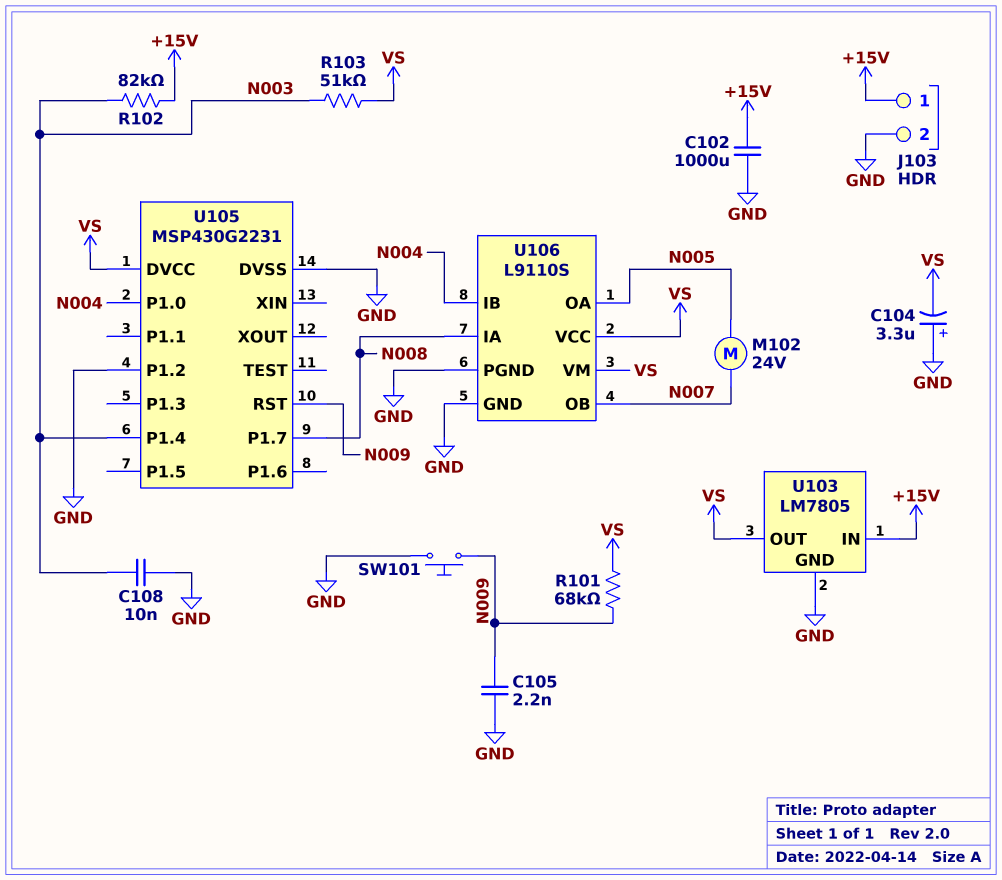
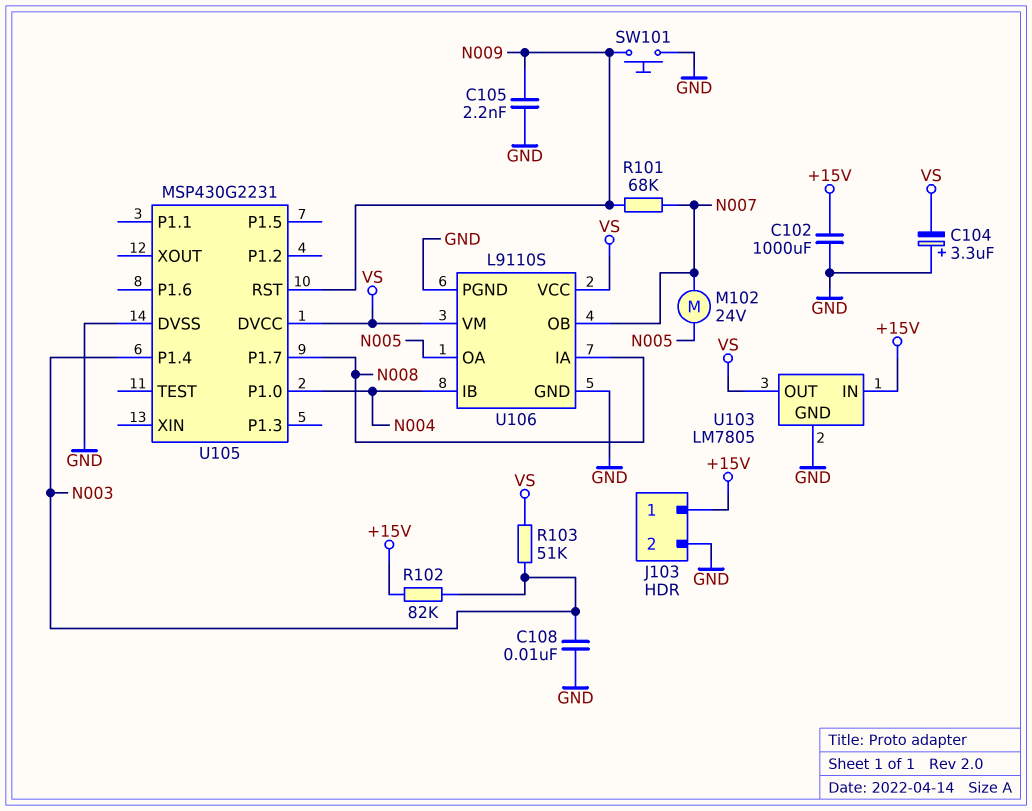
R101: 68k (N009, VS) -> 68k (N007, N009)
U105 pin P1.2: GND -> none

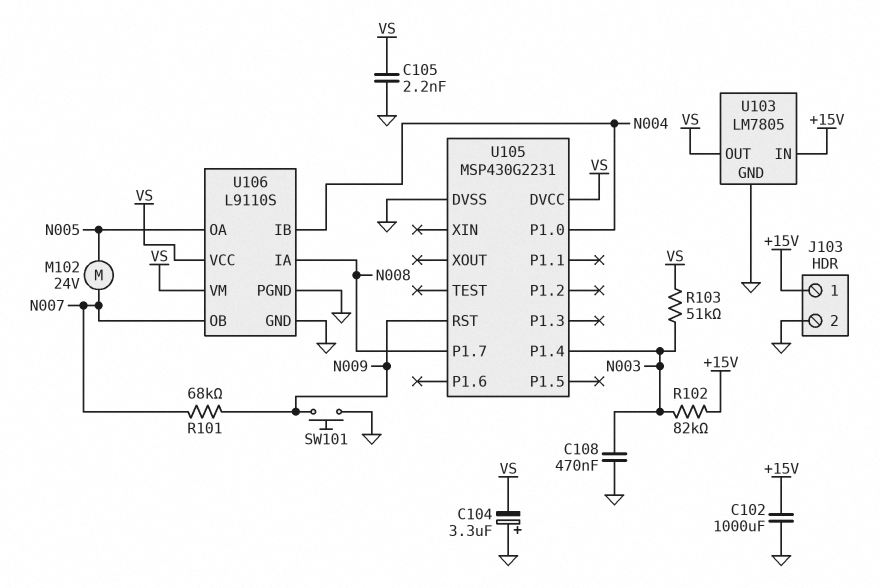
C105: 2.2nF (GND, N009) -> 2.2nF (GND, VS)
C108: 10nF (GND, N003) -> 470nF (GND, N003)

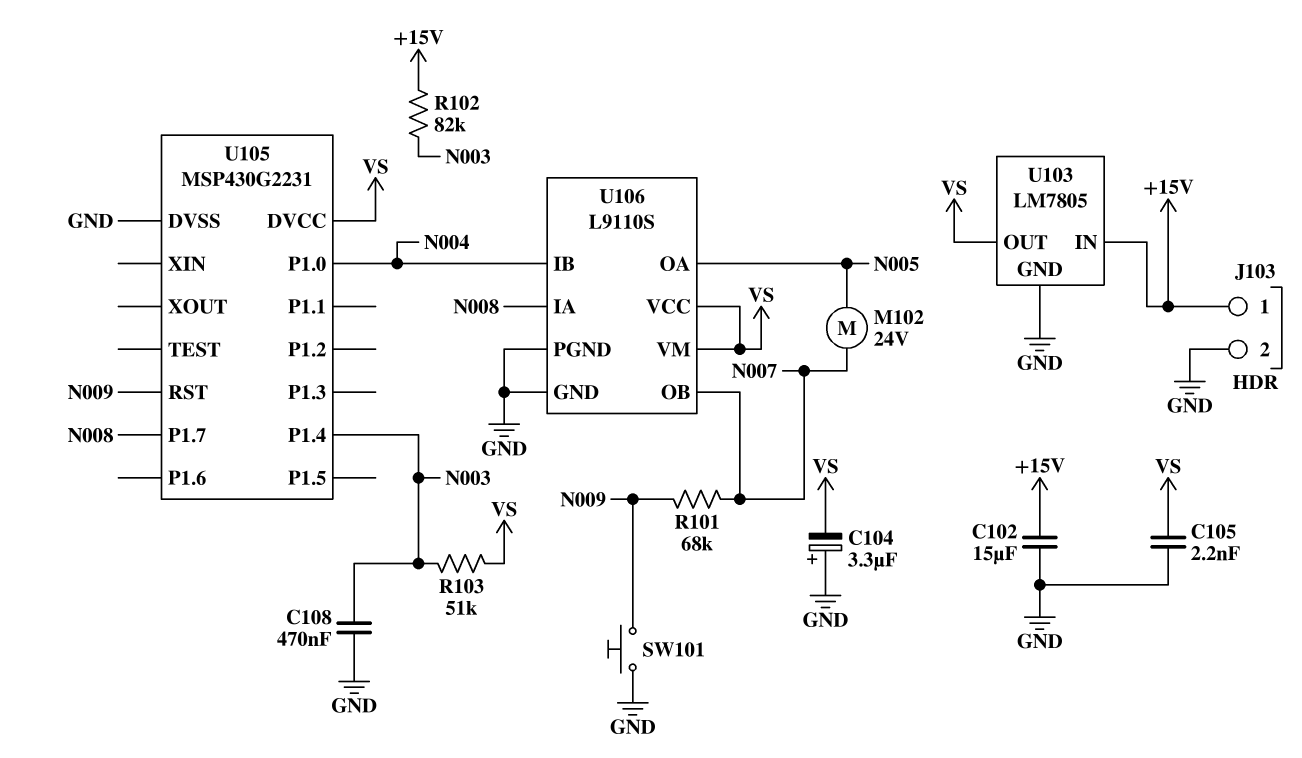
C102: 1000uF (+15V, GND) -> 15uF (+15V, GND)

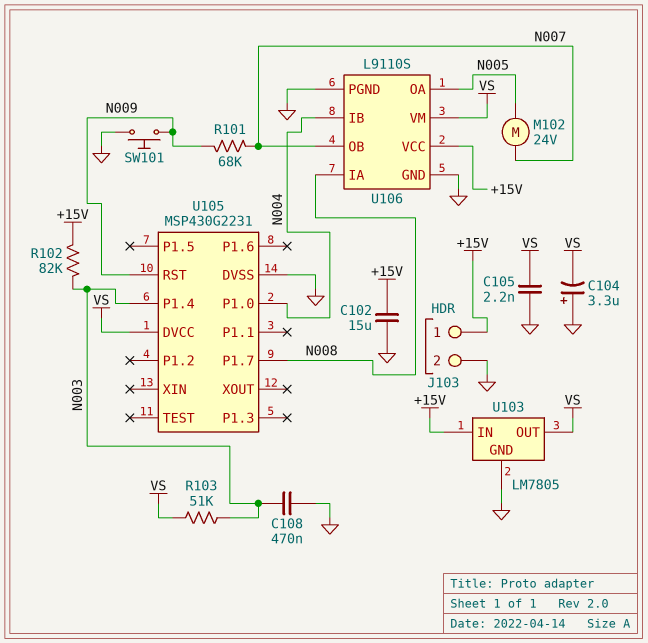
U106 pin VCC: VS -> +15V

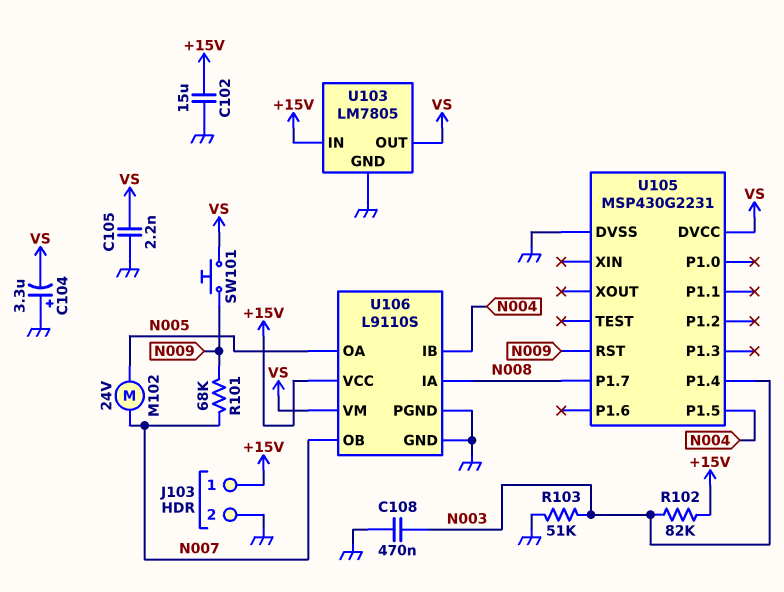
R103: 51k (N003, VS) -> 51k (GND, N003)
SW101: button (GND, N009) -> button (N009, VS)
U105 pin P1.0: N004 -> none
U105 pin P1.5: none -> N004

